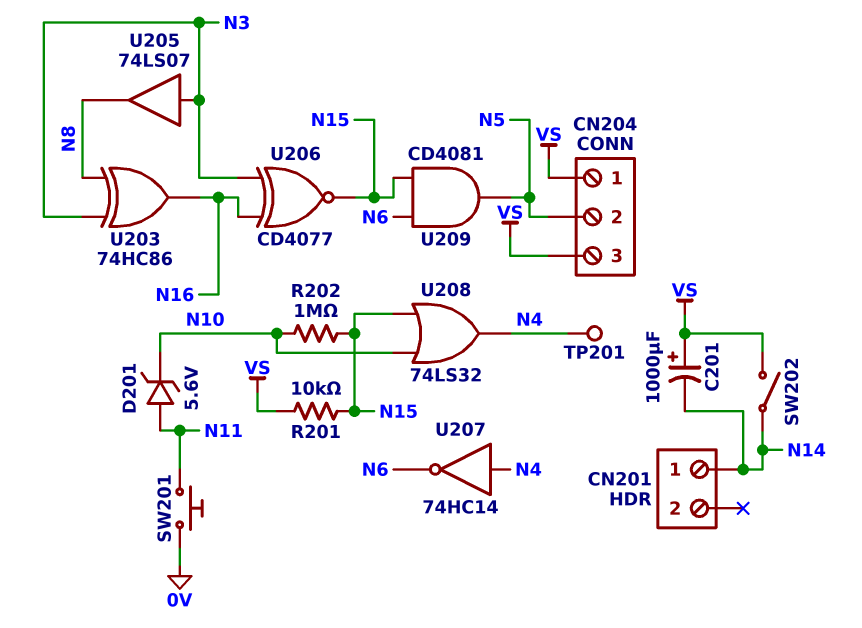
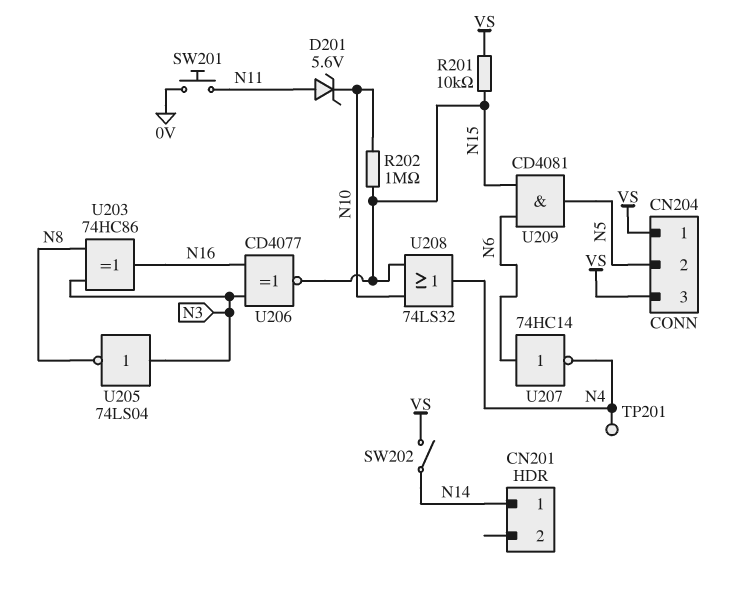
C201: 1000uF (plus VS, minus N14) -> none
U205: buffer 74LS07 (in N3, out N8) -> NOT 74LS04 (in N3, out N8)
U207: NOT 74HC14 (in N4, out N6) -> NOT 74HC14 (in N6, out N4)

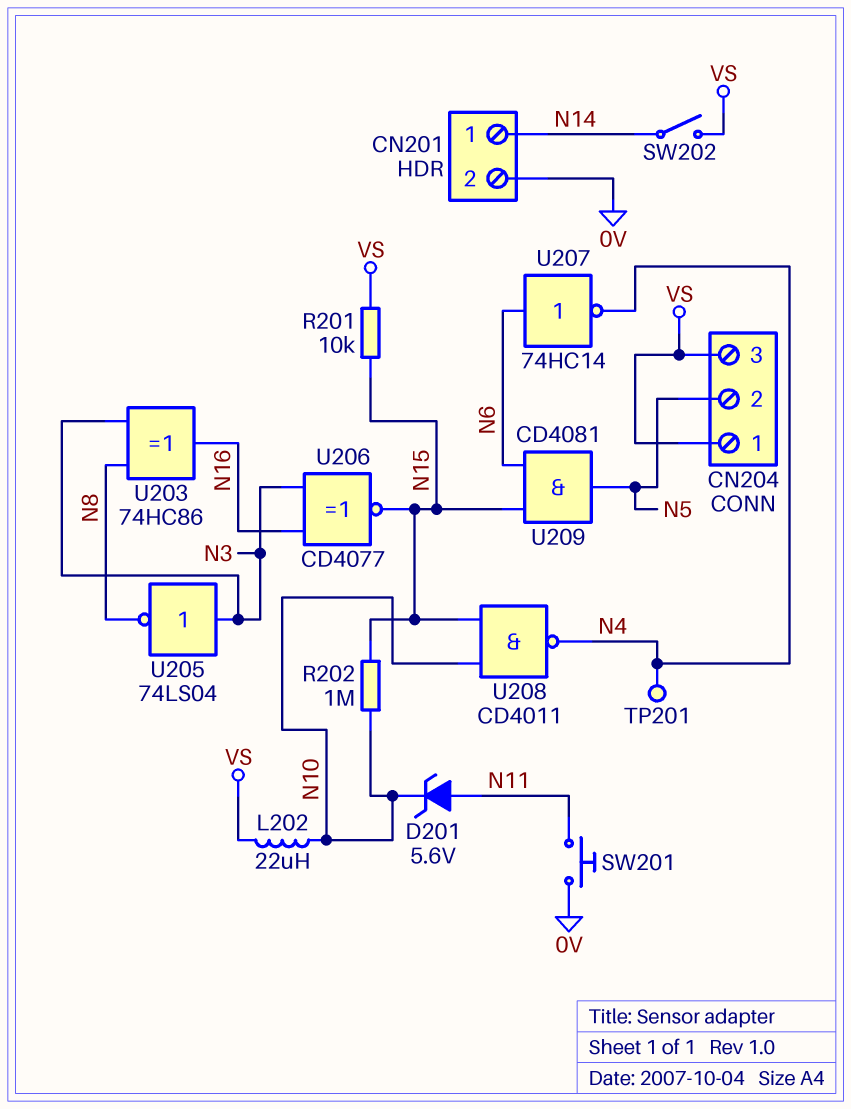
CN201 pin 2: none -> 0V
L202: none -> 22uH (N10, VS)
U208: OR 74LS32 (in N10, in N15, out N4) -> NAND CD4011 (in N10, in N15, out N4)

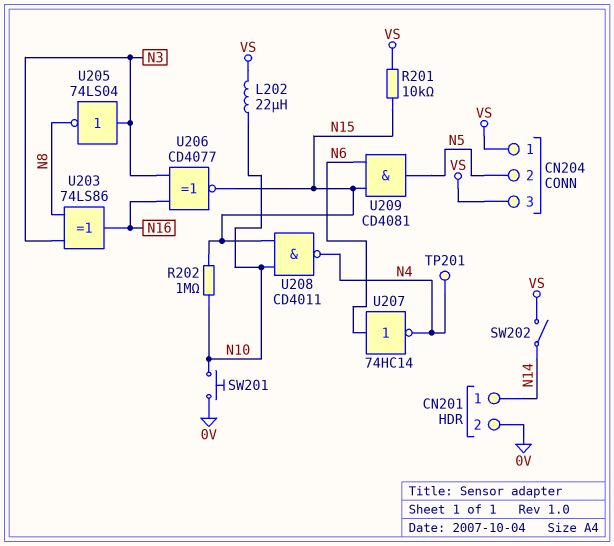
D201: zener 5.6V (A N11, K N10) -> none
SW201: button (0V, N11) -> button (0V, N10)
U203: XOR 74HC86 (in N3, in N8, out N16) -> XOR 74LS86 (in N3, in N8, out N16)

